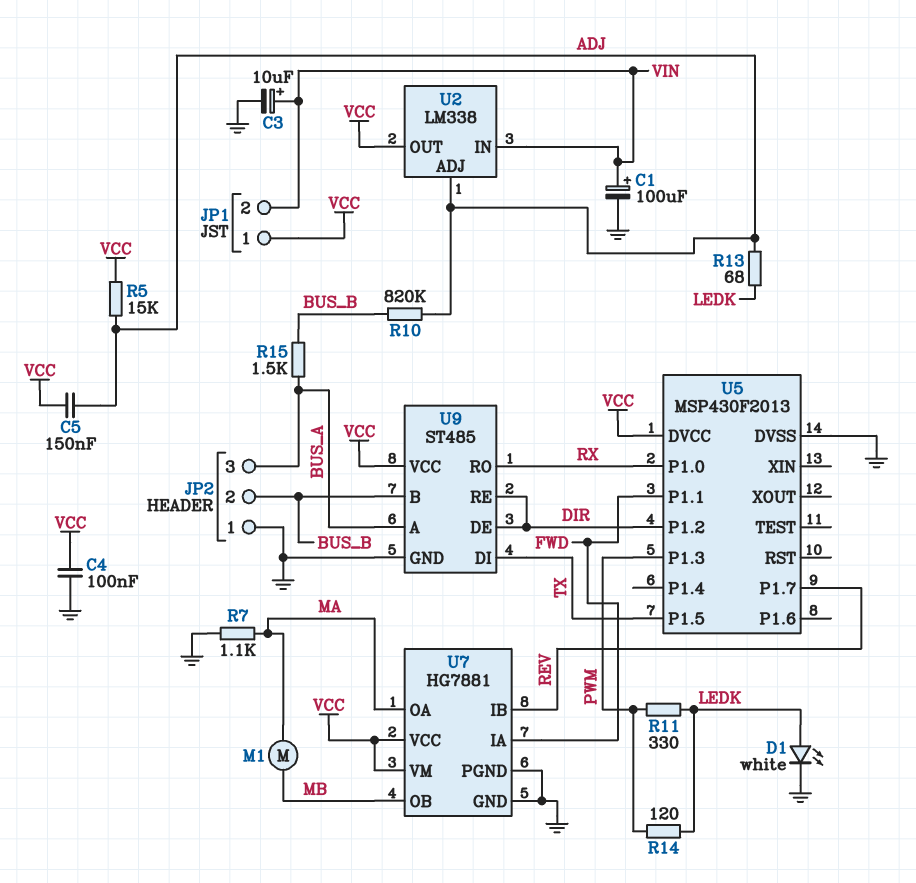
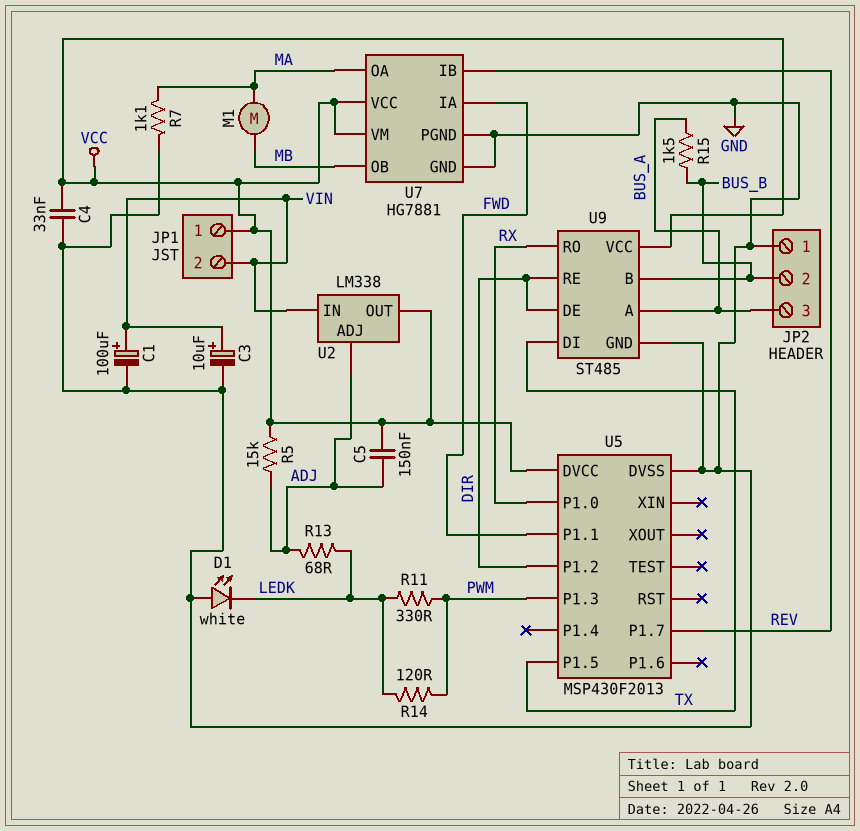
C4: 100nF (GND, VCC) -> 33nF (GND, VCC)
D1: LED white (A LEDK, K GND) -> LED white (A GND, K LEDK)
R10: 820k (ADJ, BUS_B) -> none

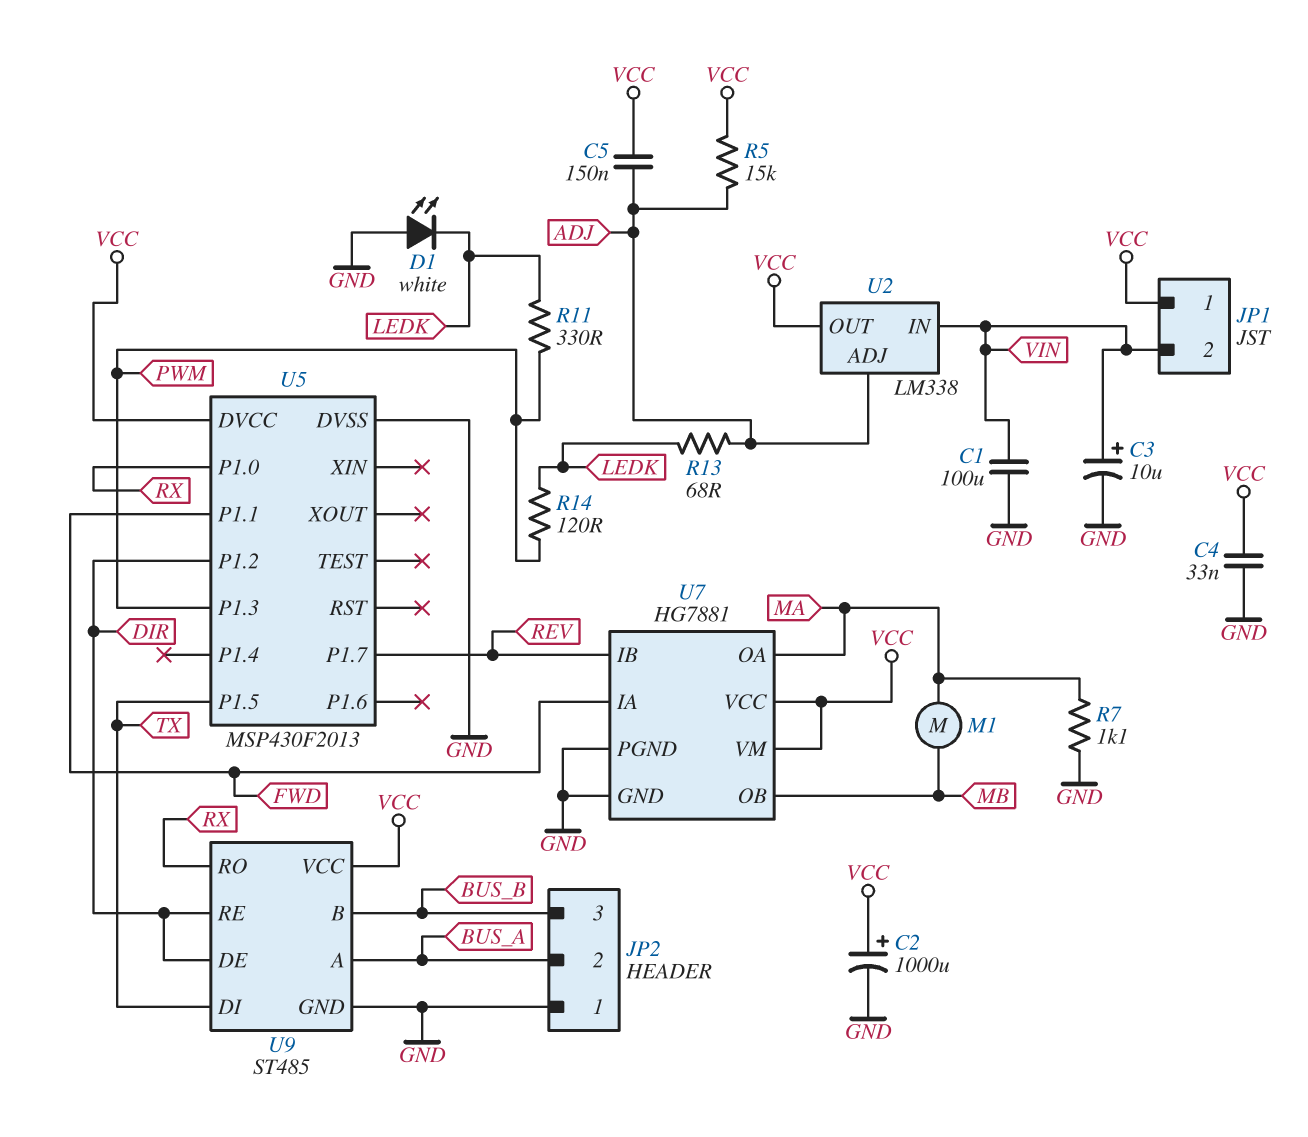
C1: 100uF (plus VIN, minus GND) -> 100uF (GND, VIN)
C2: none -> 1000uF (plus VCC, minus GND)
JP2 pin 2: BUS_B -> BUS_A
JP2 pin 3: BUS_A -> BUS_B
R15: 1.5k (BUS_A, BUS_B) -> none

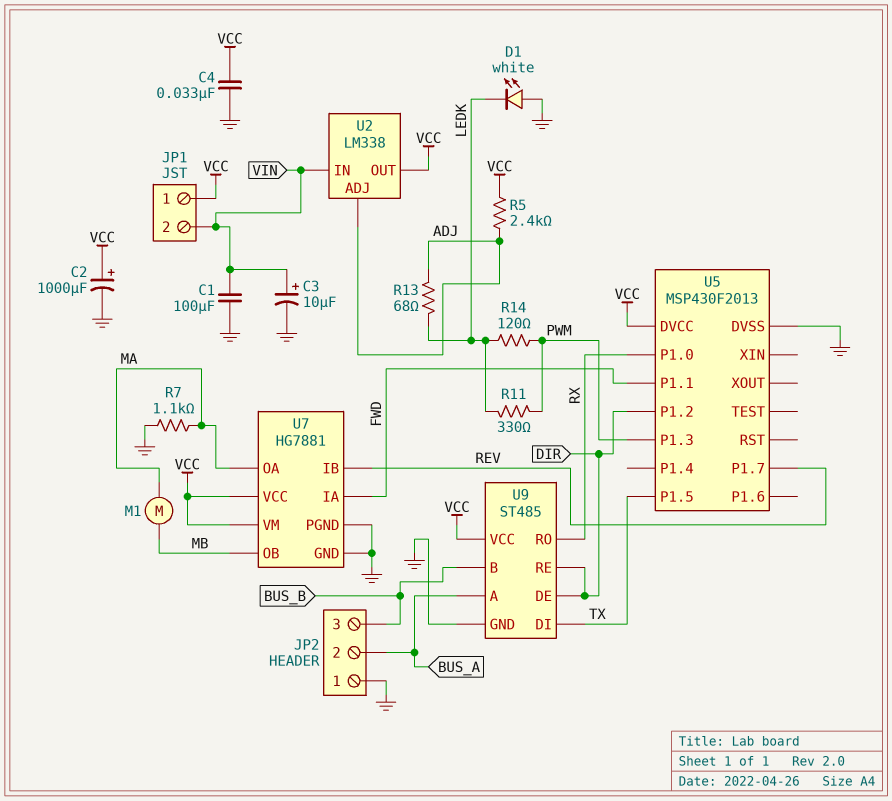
C5: 150nF (ADJ, VCC) -> none
R5: 15k (ADJ, VCC) -> 2.4k (ADJ, VCC)

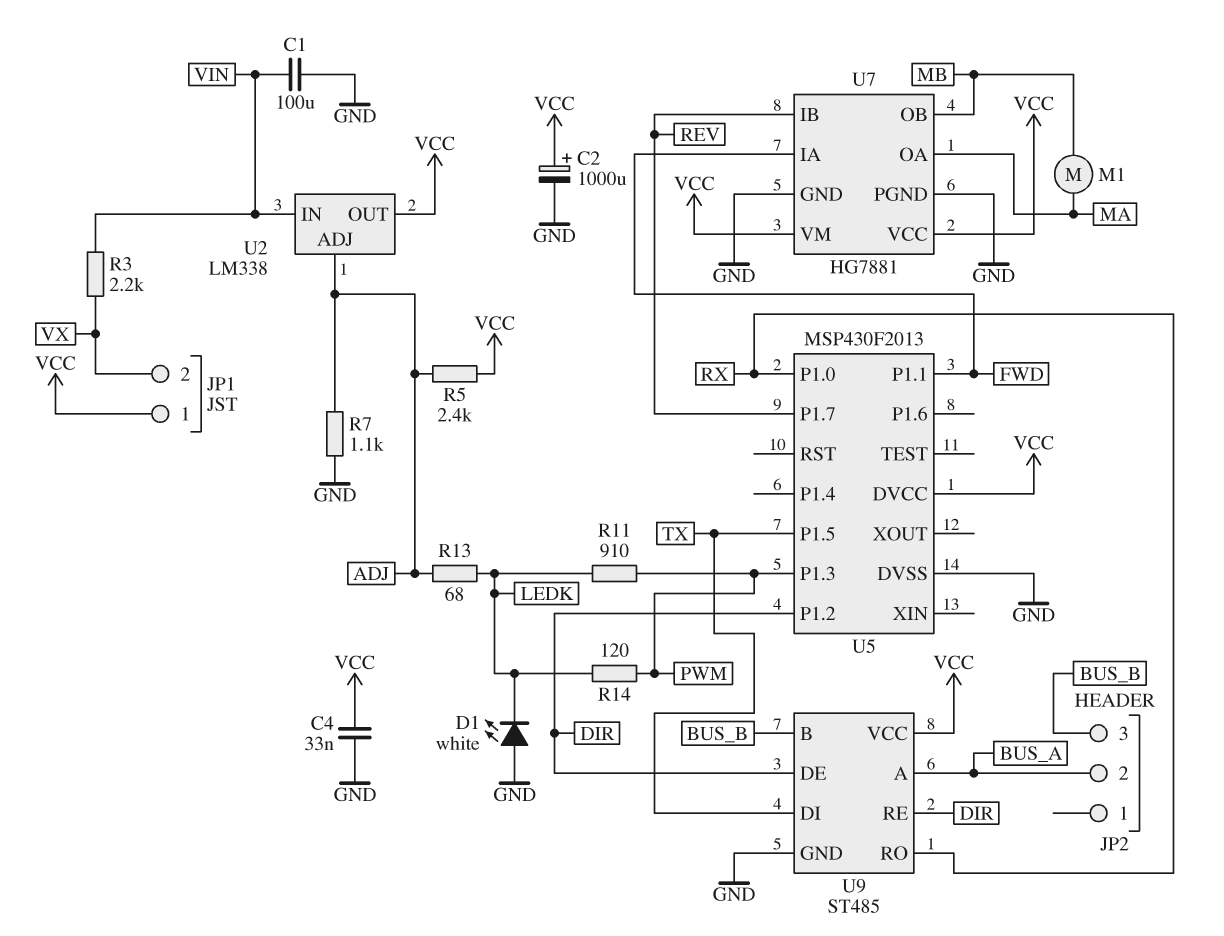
C3: 10uF (plus VIN, minus GND) -> none
JP1 pin 2: VIN -> VX
JP2 pin 1: GND -> none
R3: none -> 2.2k (VIN, VX)
R7: 1.1k (GND, MA) -> 1.1k (ADJ, GND)
R11: 330 (LEDK, PWM) -> 910 (LEDK, PWM)

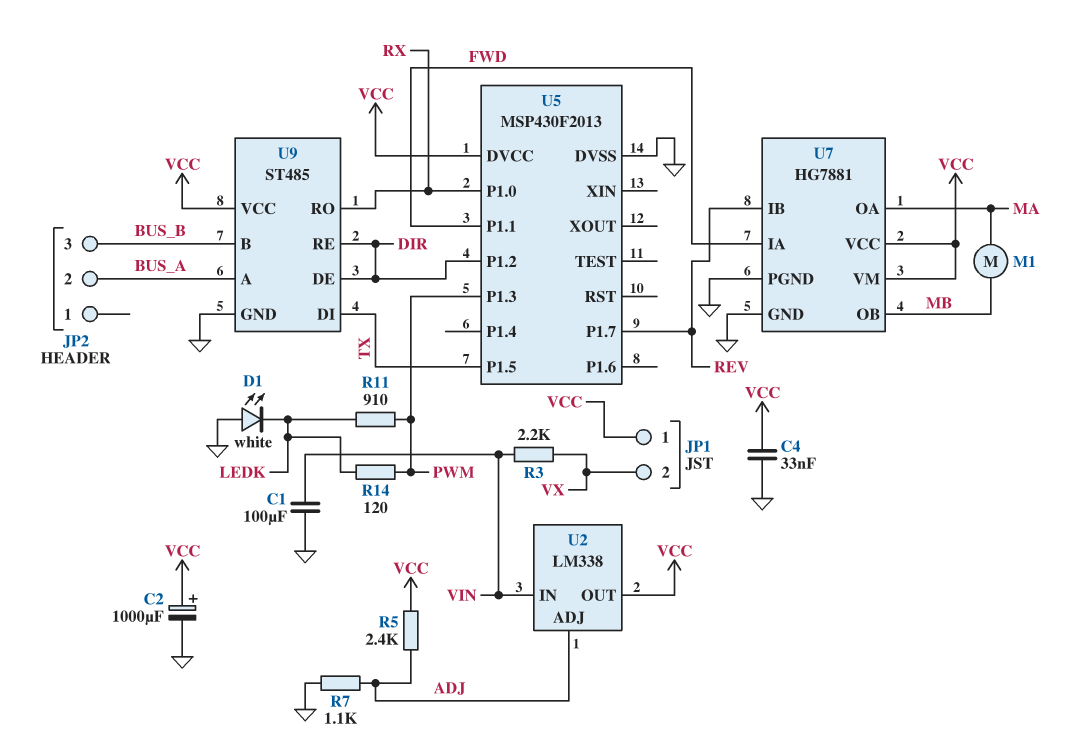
R13: 68 (ADJ, LEDK) -> none

